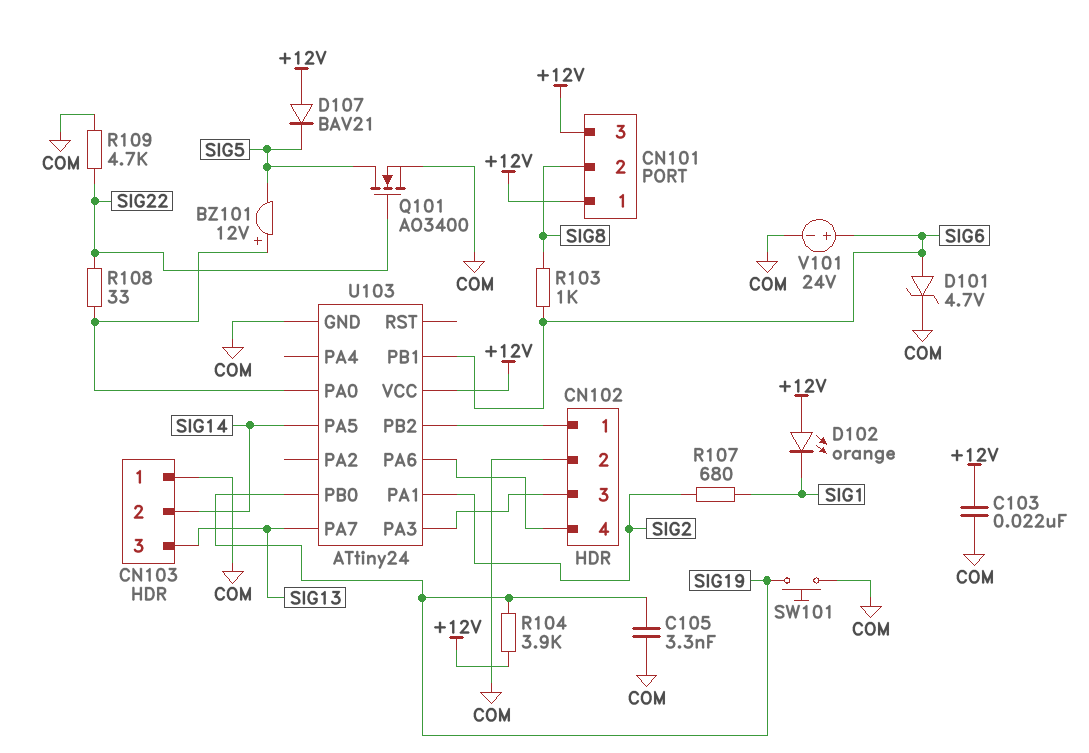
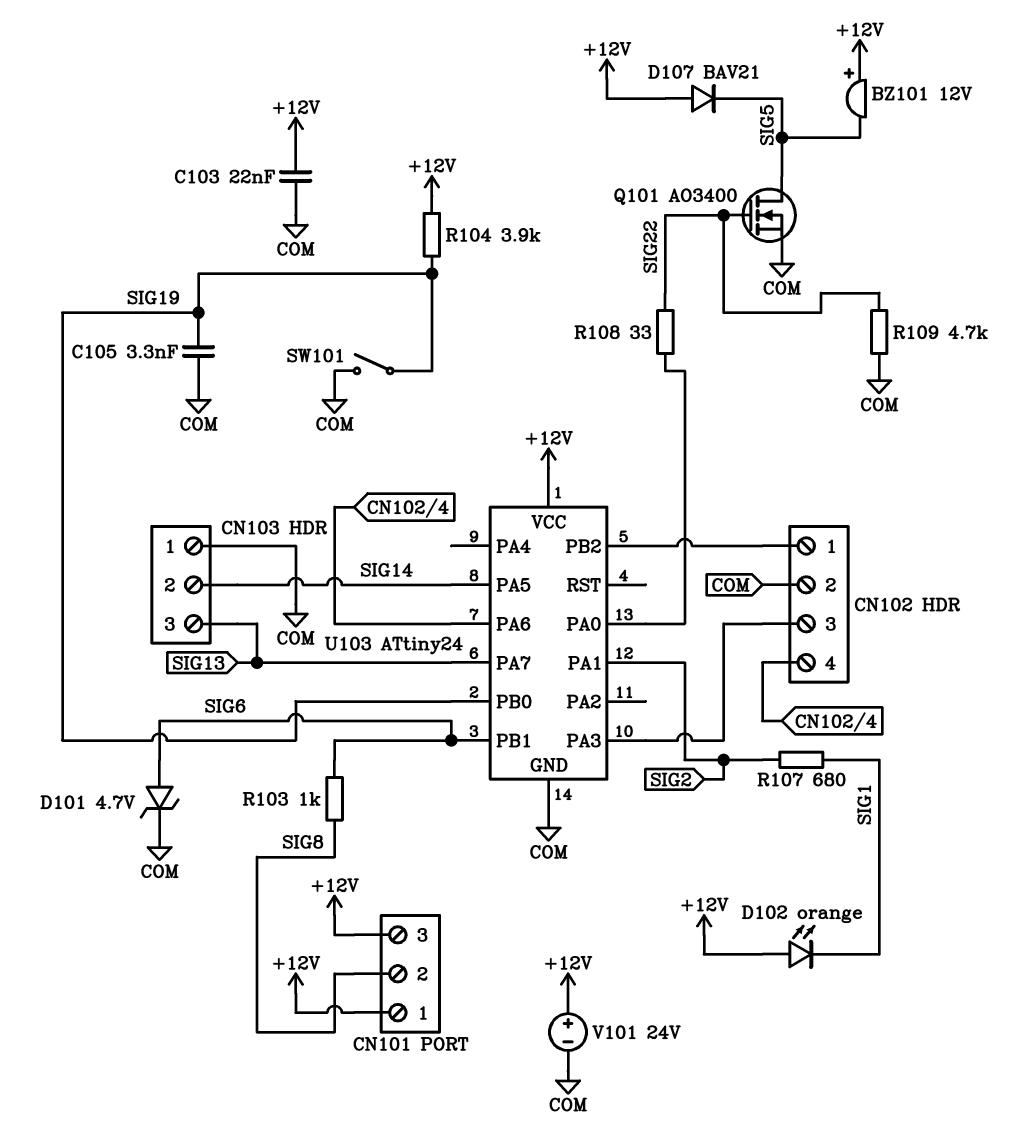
BZ101: buzzer 12V (plus U103/PA0, minus SIG5) -> buzzer 12V (plus +12V, minus SIG5)
SW101: button (COM, SIG19) -> switch (COM, SIG19)
V101: 24V (plus SIG6, minus COM) -> 24V (plus +12V, minus COM)

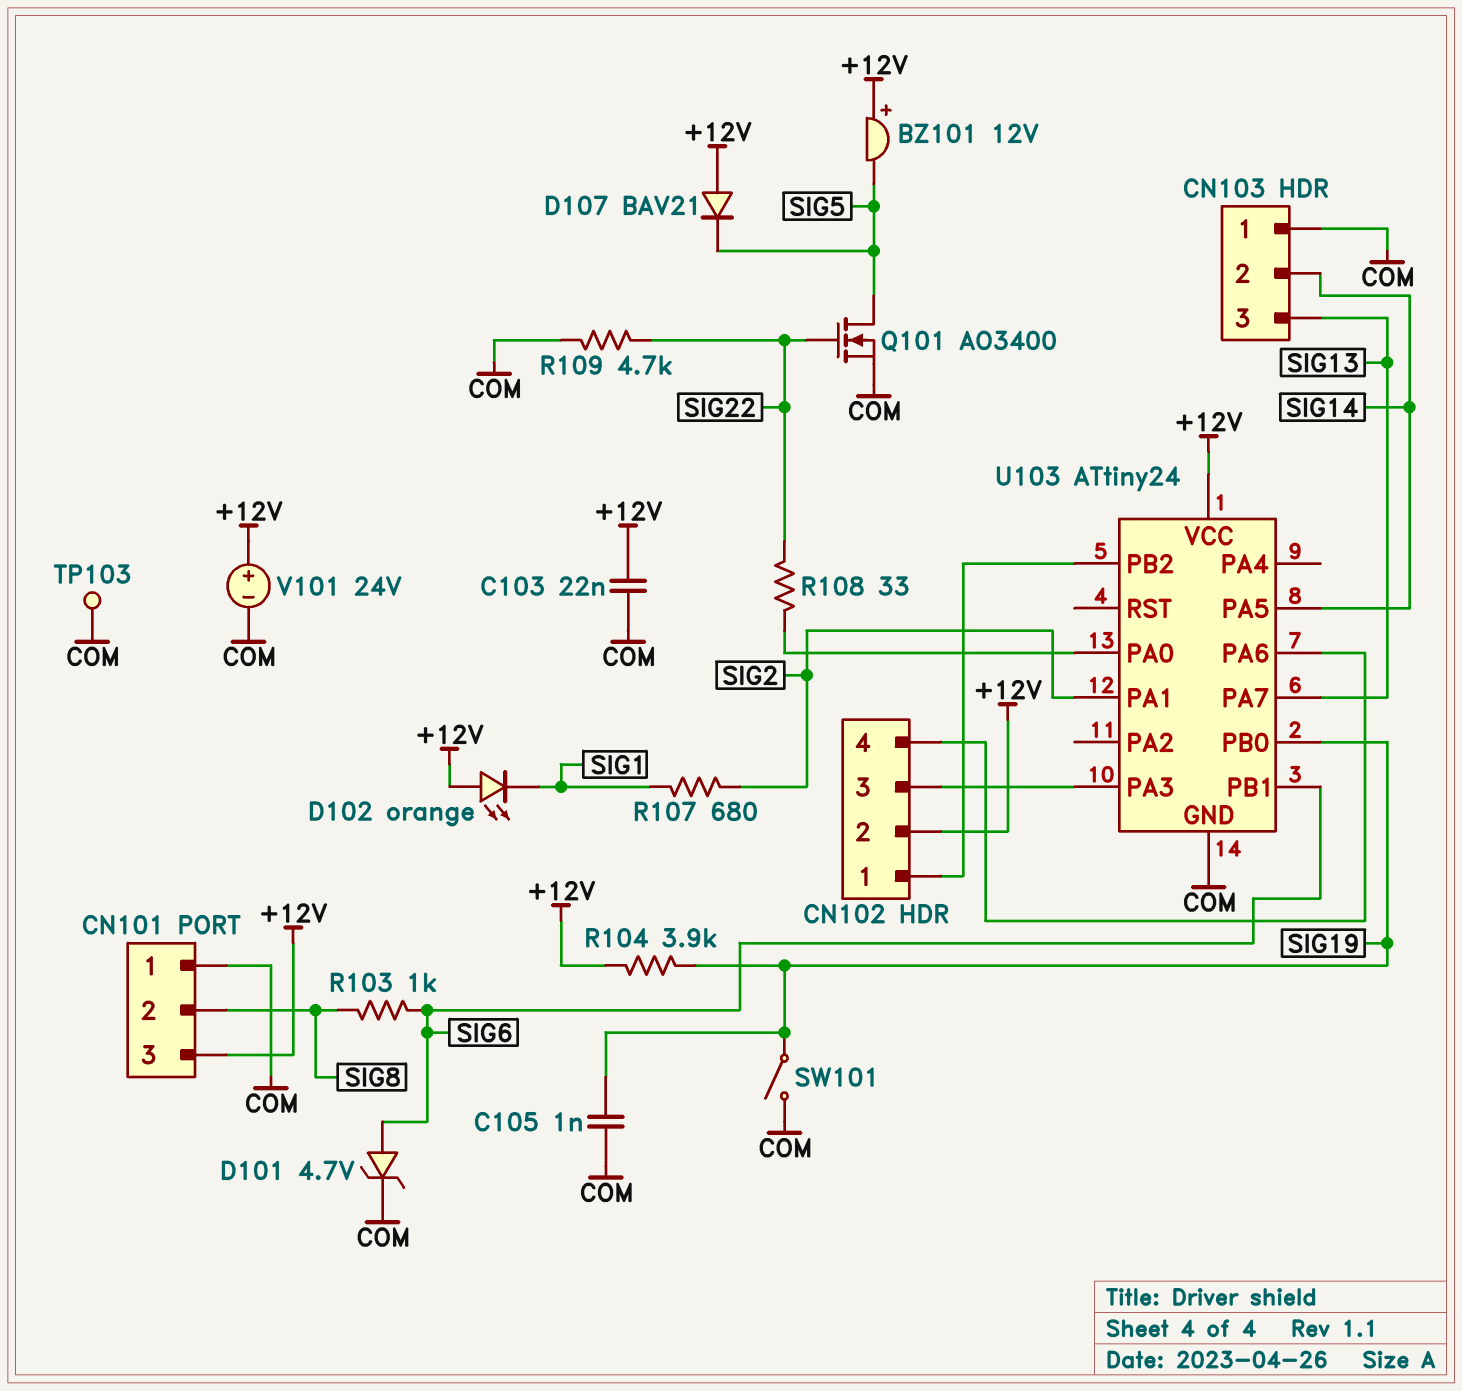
C105: 3.3nF (COM, SIG19) -> 1nF (COM, SIG19)
CN101 pin 1: +12V -> COM
CN102 pin 2: COM -> +12V
TP103: none -> test point (COM)

